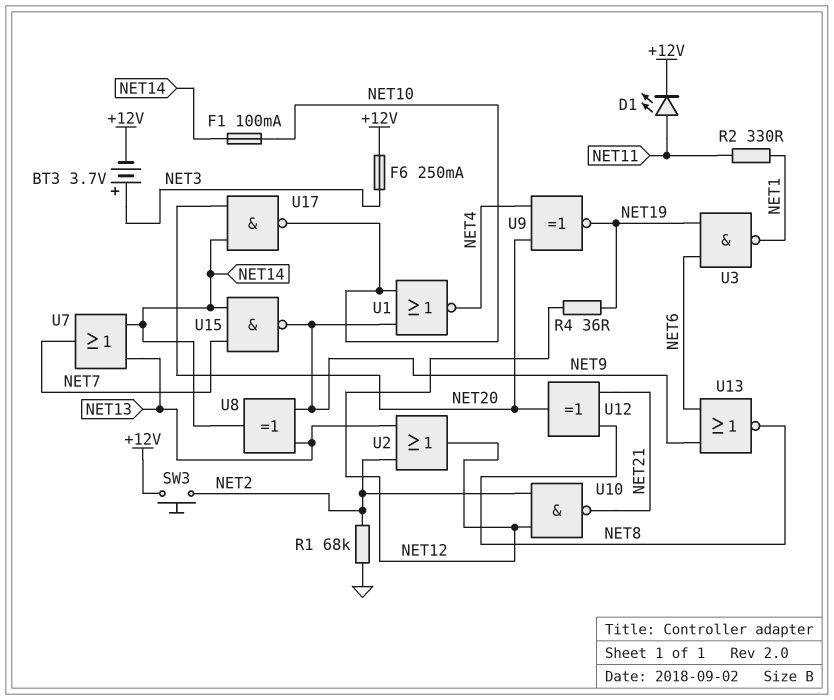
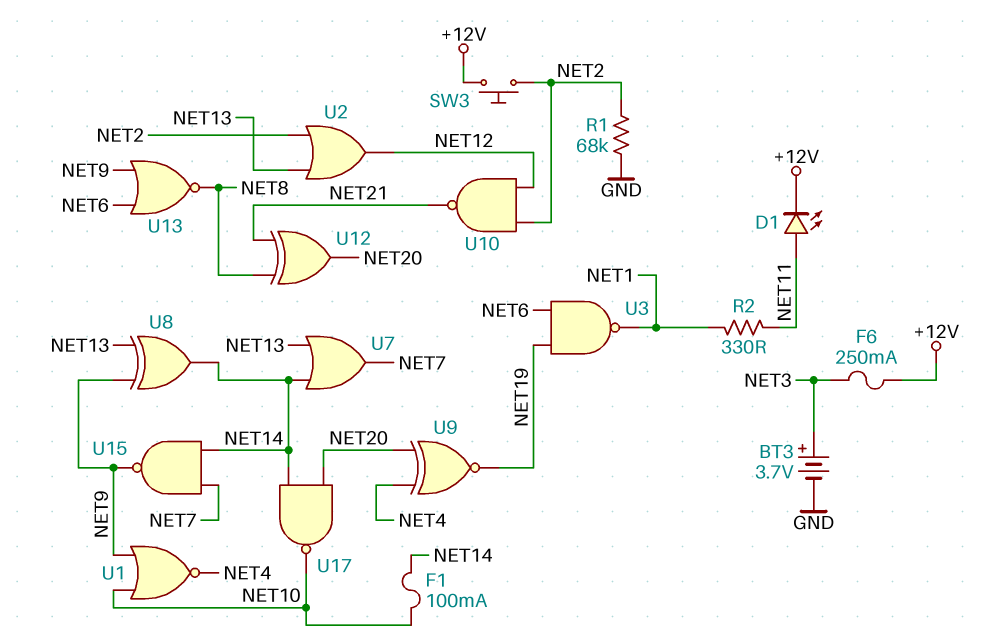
BT3: 3.7V (plus NET3, minus +12V) -> 3.7V (plus NET3, minus GND)
R4: 36 (NET12, NET19) -> none

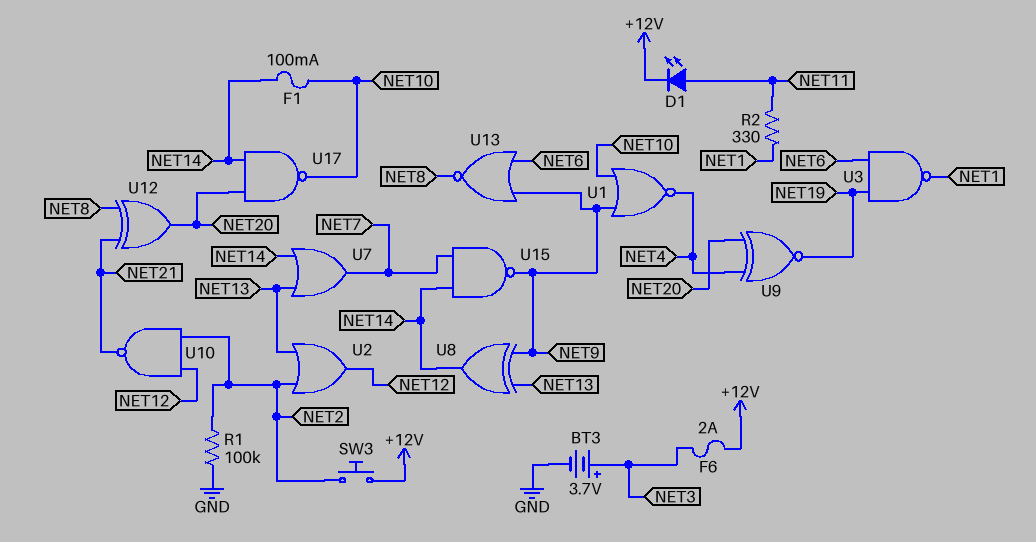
F6: 250mA (+12V, NET3) -> 2A (+12V, NET3)
R1: 68k (GND, NET2) -> 100k (GND, NET2)

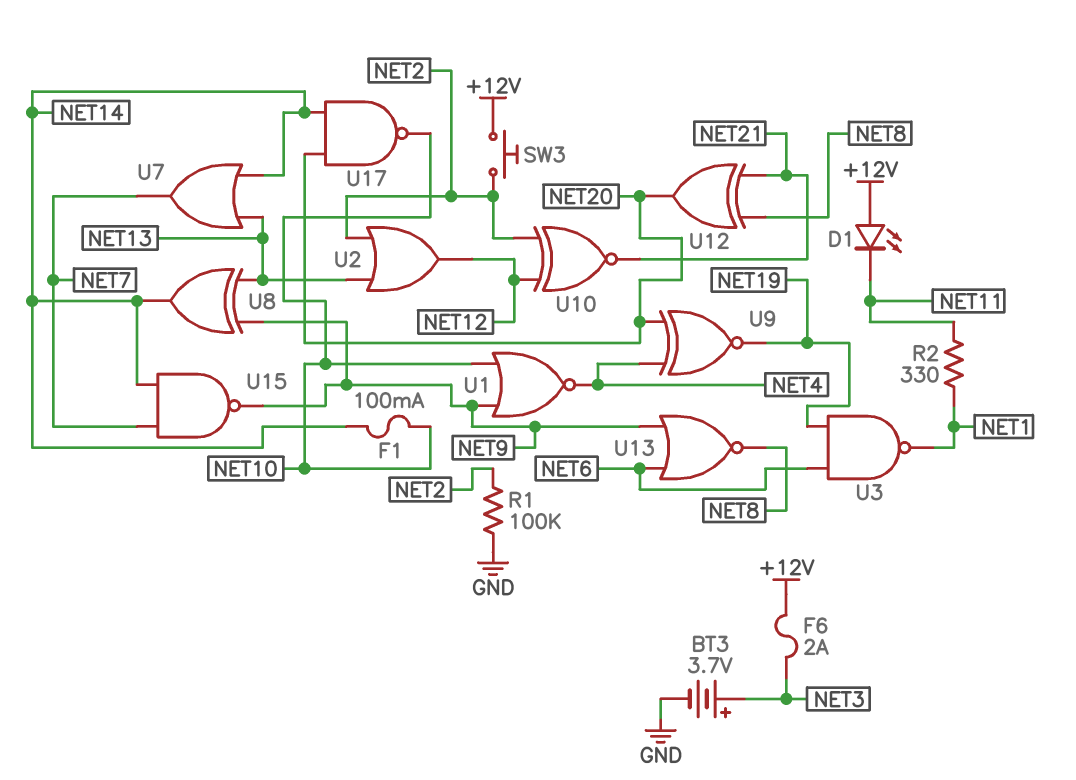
D1: LED (A NET11, K +12V) -> LED (A +12V, K NET11)
U10: NAND (in NET2, in NET12, out NET21) -> XNOR (in NET2, in NET12, out NET21)

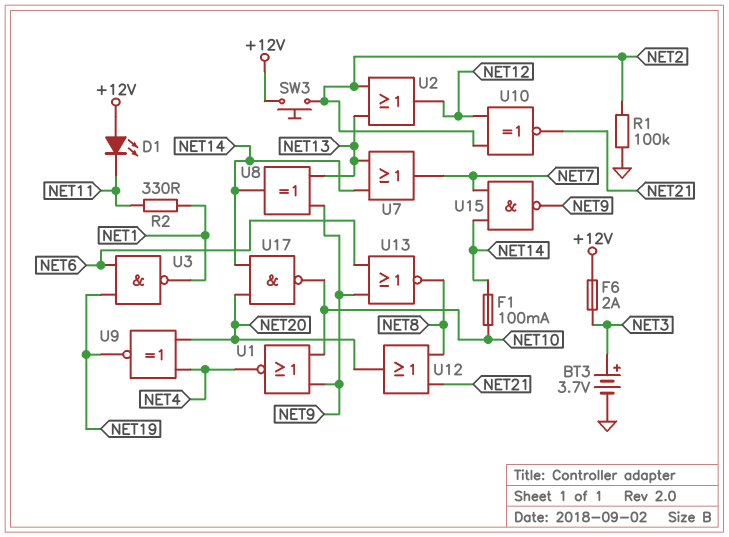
U12: XOR (in NET8, in NET21, out NET20) -> OR (in NET8, in NET21, out NET20)

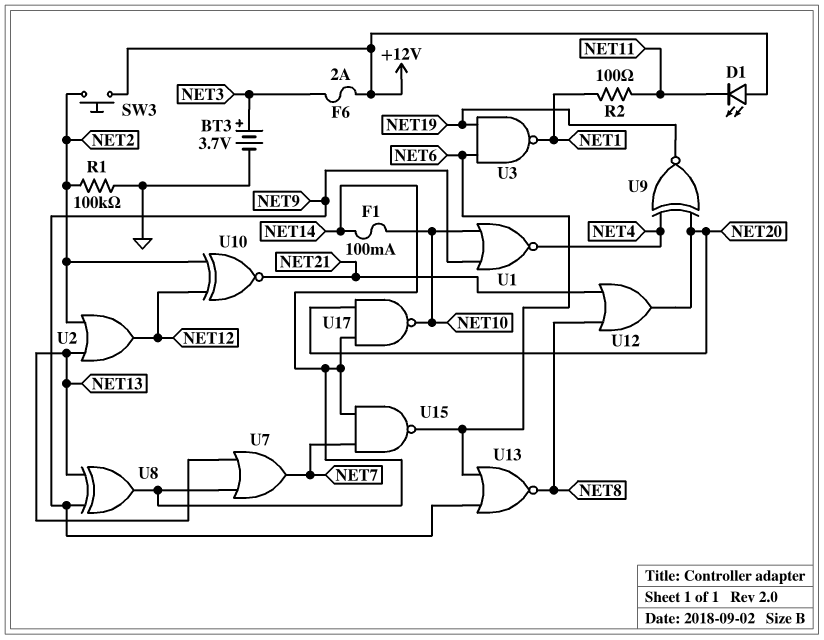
R2: 330 (NET1, NET11) -> 100 (NET1, NET11)
U15: NAND (in NET7, in NET14, out NET9) -> NAND (in NET7, in NET14, out NET6)

